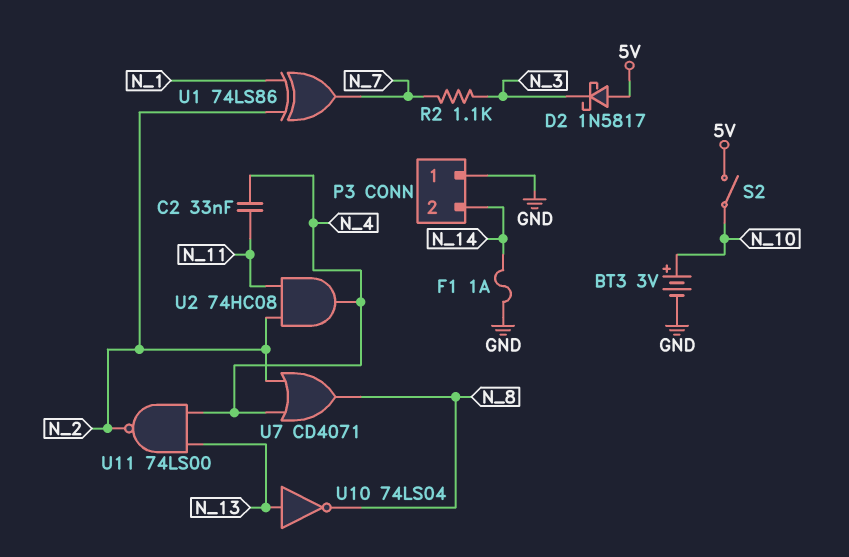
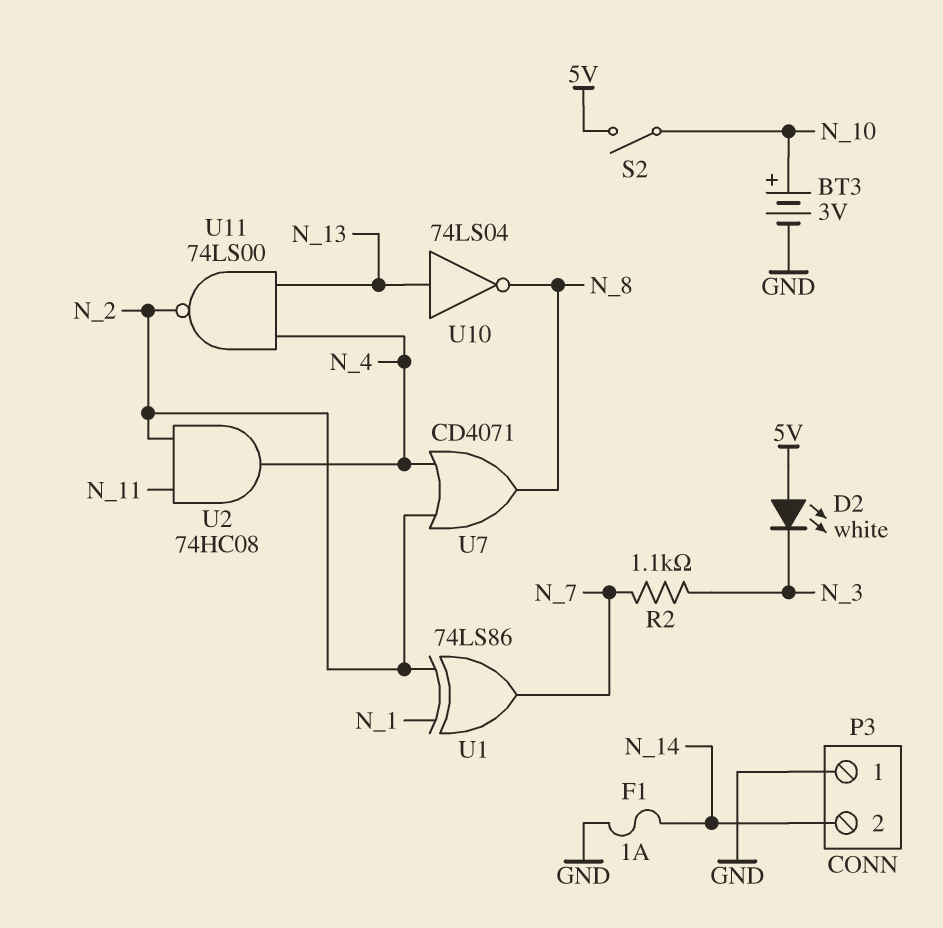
C2: 33nF (N_4, N_11) -> none
D2: schottky 1N5817 (A 5V, K N_3) -> LED white (A 5V, K N_3)

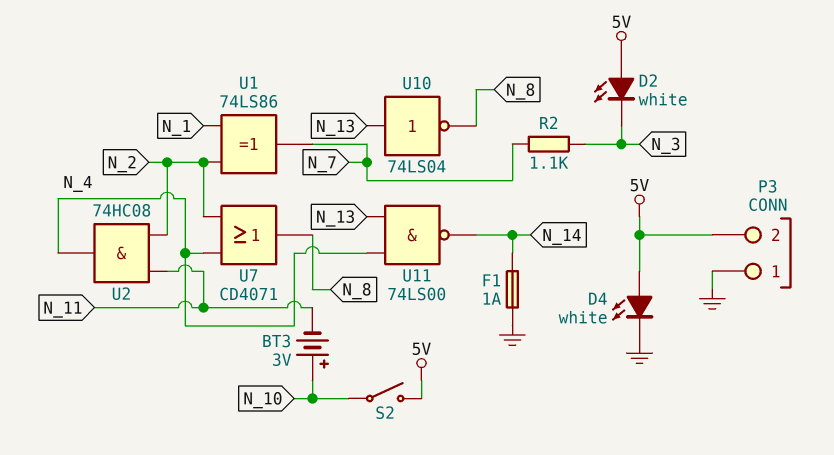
BT3: 3V (plus N_10, minus GND) -> 3V (plus N_10, minus N_11)
D4: none -> LED white (A 5V, K GND)
P3 pin 2: N_14 -> 5V
U11: NAND 74LS00 (in N_4, in N_13, out N_2) -> NAND 74LS00 (in N_4, in N_13, out N_14)

